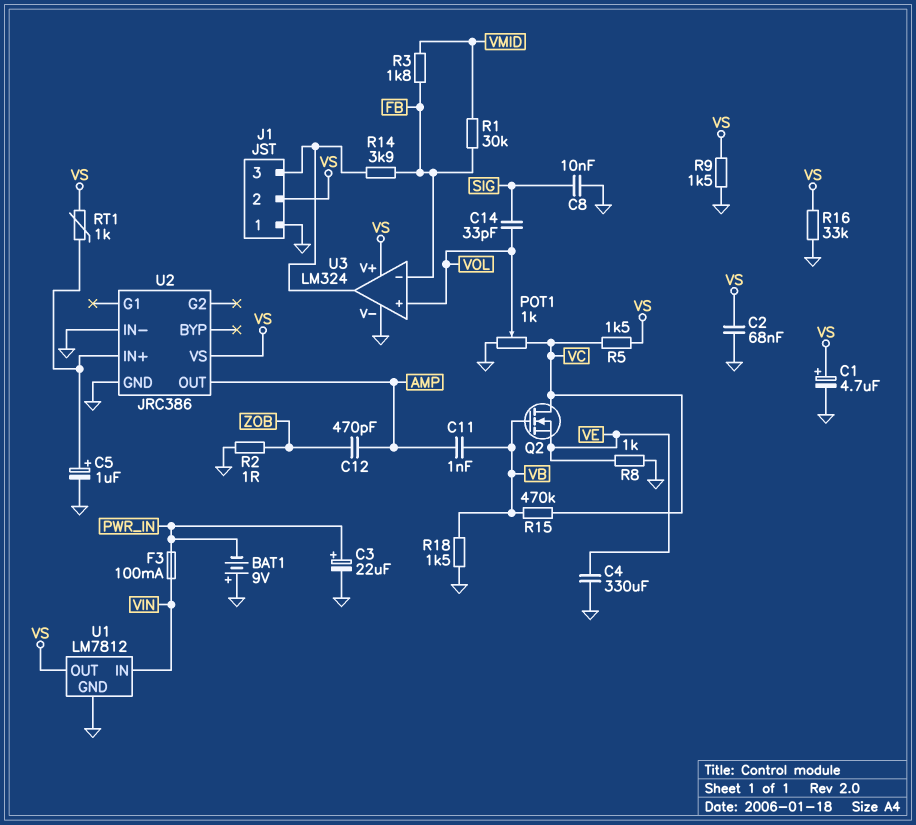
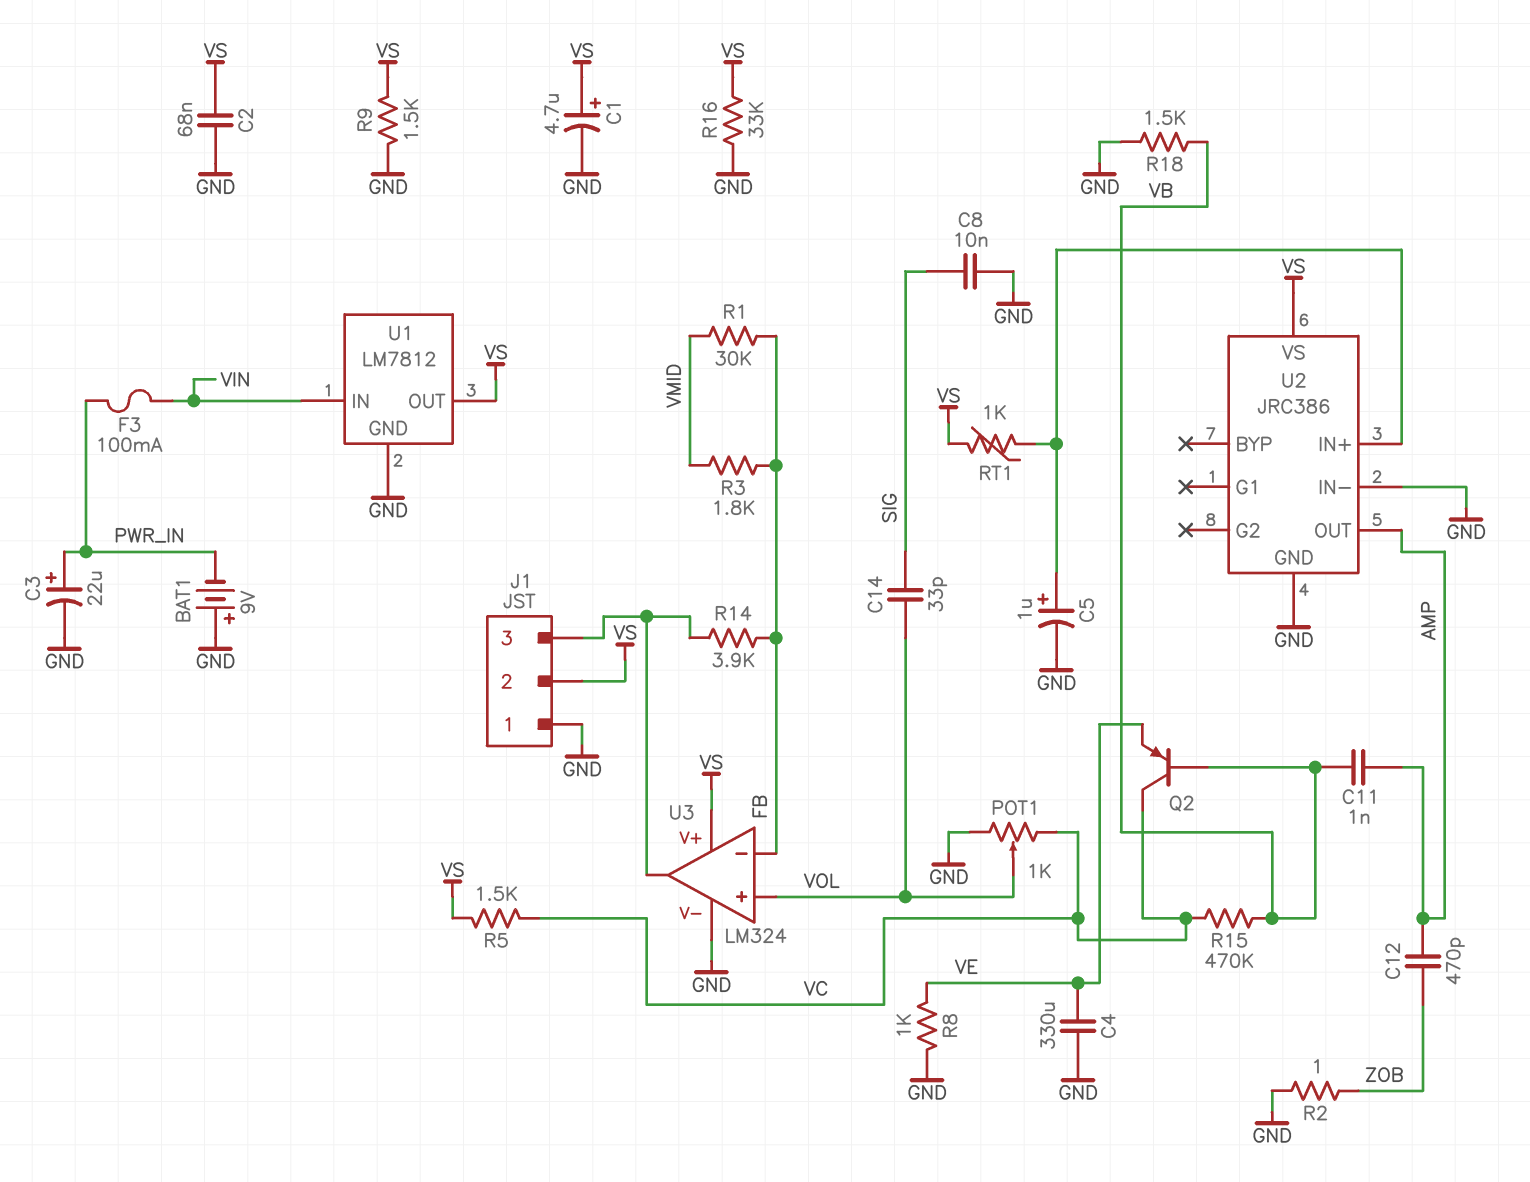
Q2: NMOS (G VB, D VC, S VE) -> PNP (B VB, C VC, E VE)

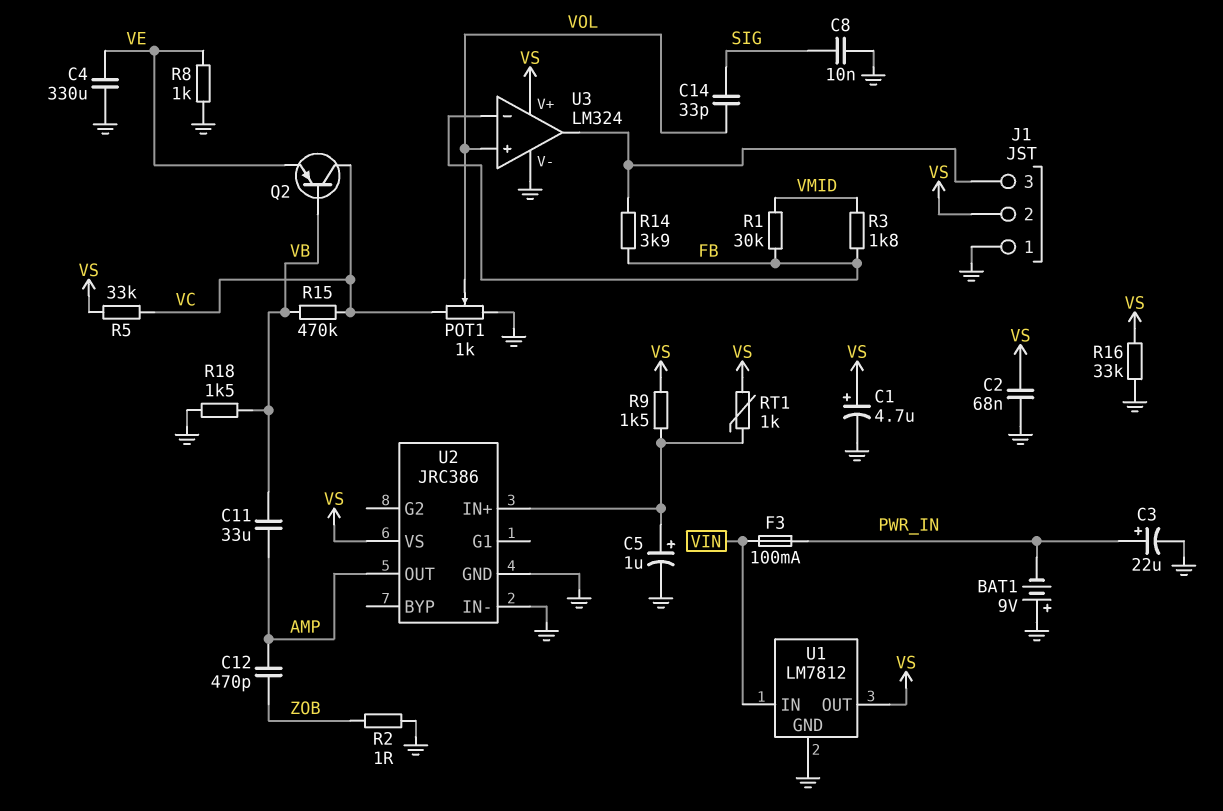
C11: 1nF (AMP, VB) -> 33uF (AMP, VB)
R5: 1.5k (VC, VS) -> 33k (VC, VS)
R9: 1.5k (GND, VS) -> 1.5k (U2/IN+, VS)

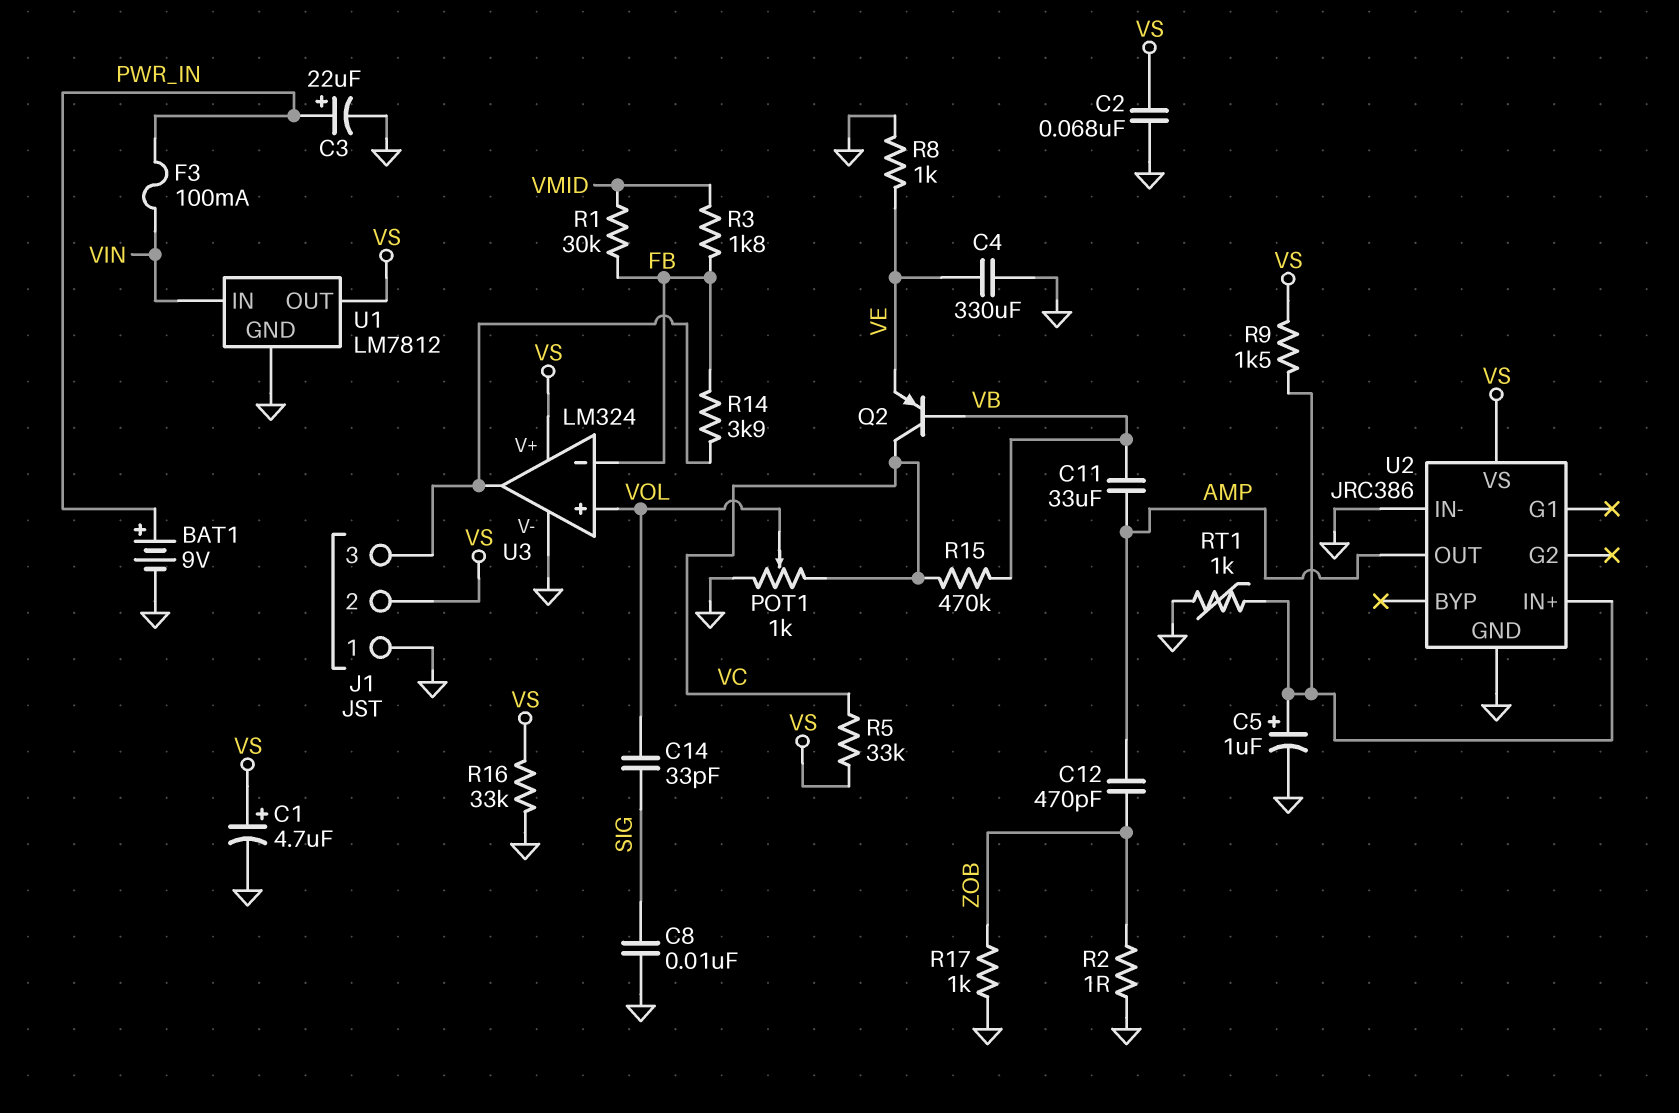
BAT1: 9V (plus GND, minus PWR_IN) -> 9V (plus PWR_IN, minus GND)
R17: none -> 1k (GND, ZOB)
R18: 1.5k (GND, VB) -> none
RT1: 1k (U2/IN+, VS) -> 1k (GND, U2/IN+)

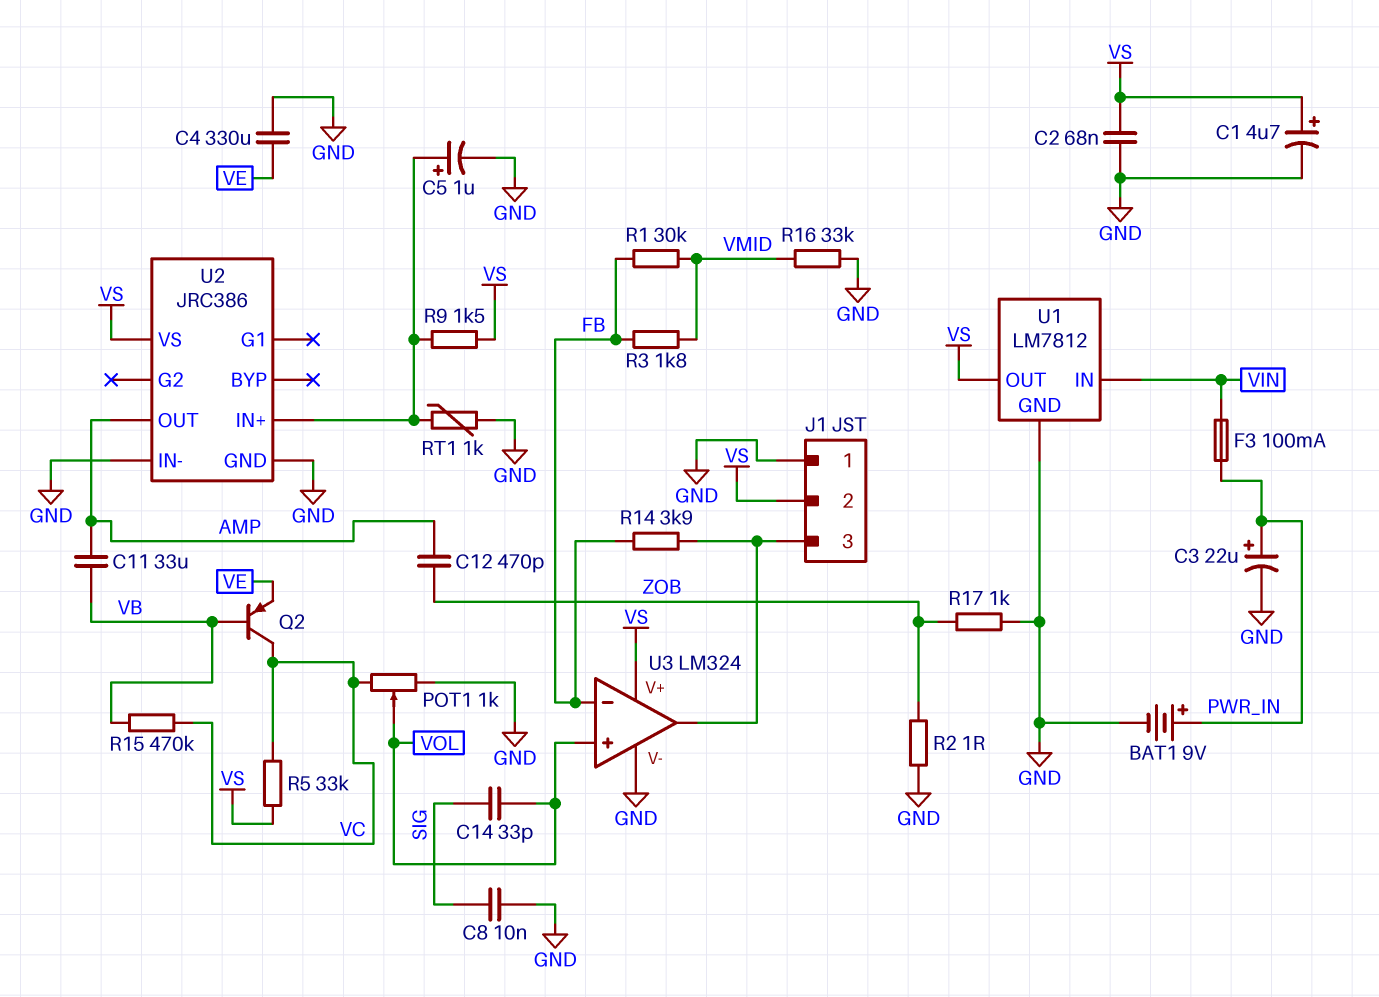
R8: 1k (GND, VE) -> none
R16: 33k (GND, VS) -> 33k (GND, VMID)

